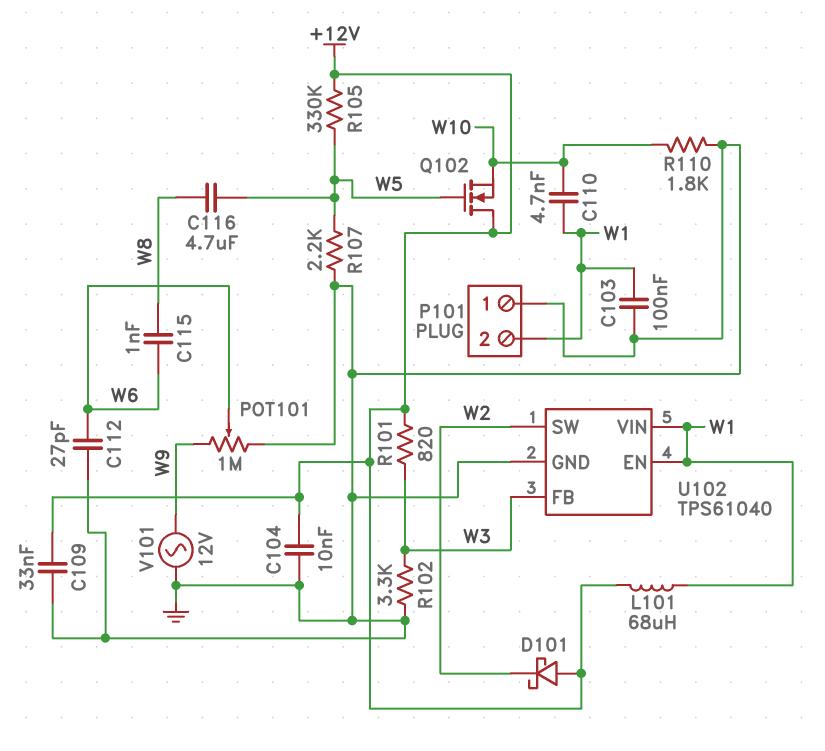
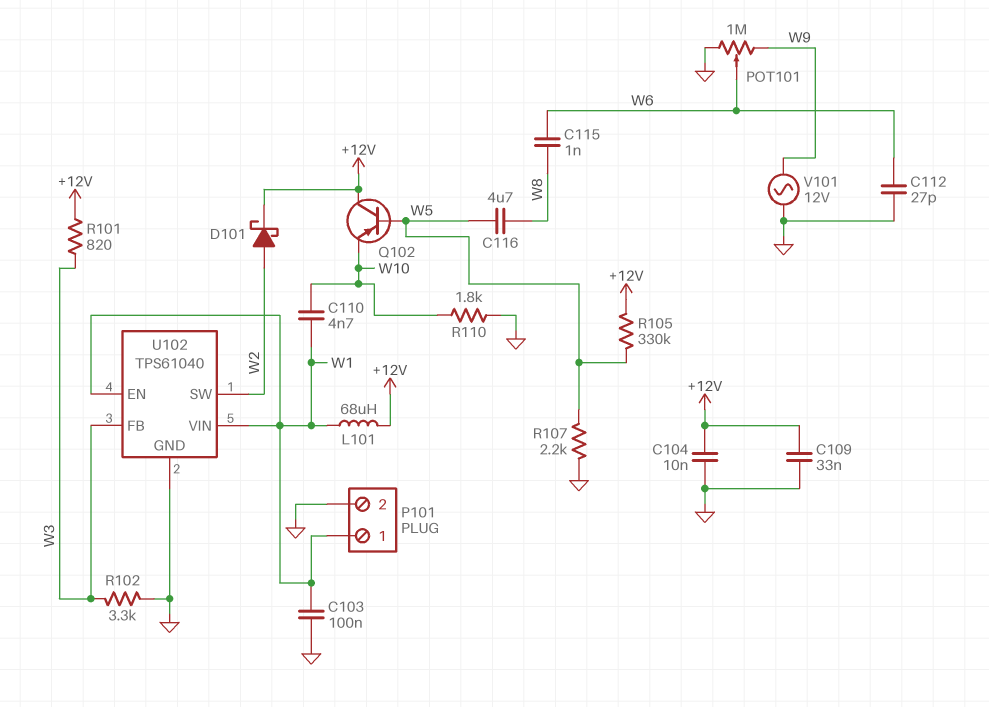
D101: schottky (A +12V, K W2) -> schottky (A W2, K +12V)
P101 pin 1: GND -> W1
P101 pin 2: W1 -> GND
Q102: NMOS (G W5, D +12V, S W10) -> PNP (B W5, C +12V, E W10)

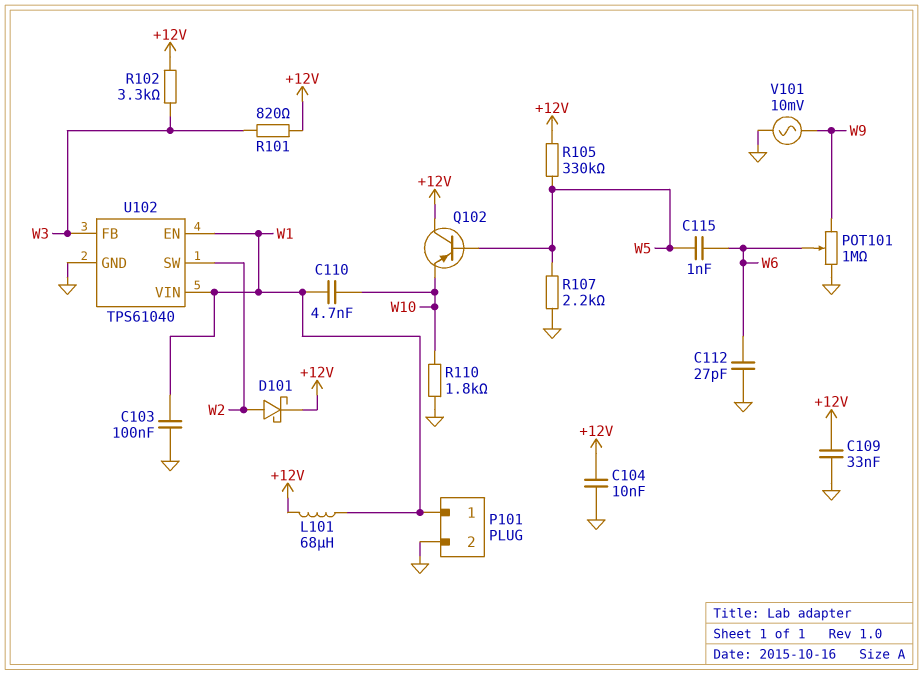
C115: 1nF (W6, W8) -> 1nF (W5, W6)
C116: 4.7uF (W5, W8) -> none
R102: 3.3k (GND, W3) -> 3.3k (+12V, W3)
V101: AC 12V (GND, W9) -> AC 10mV (GND, W9)

